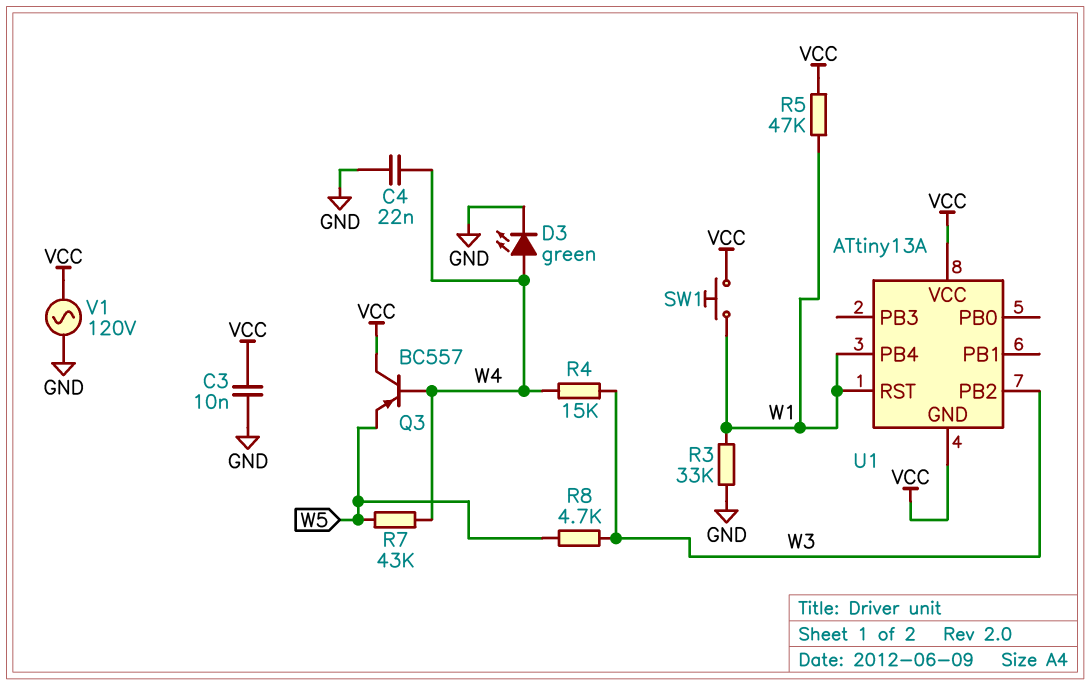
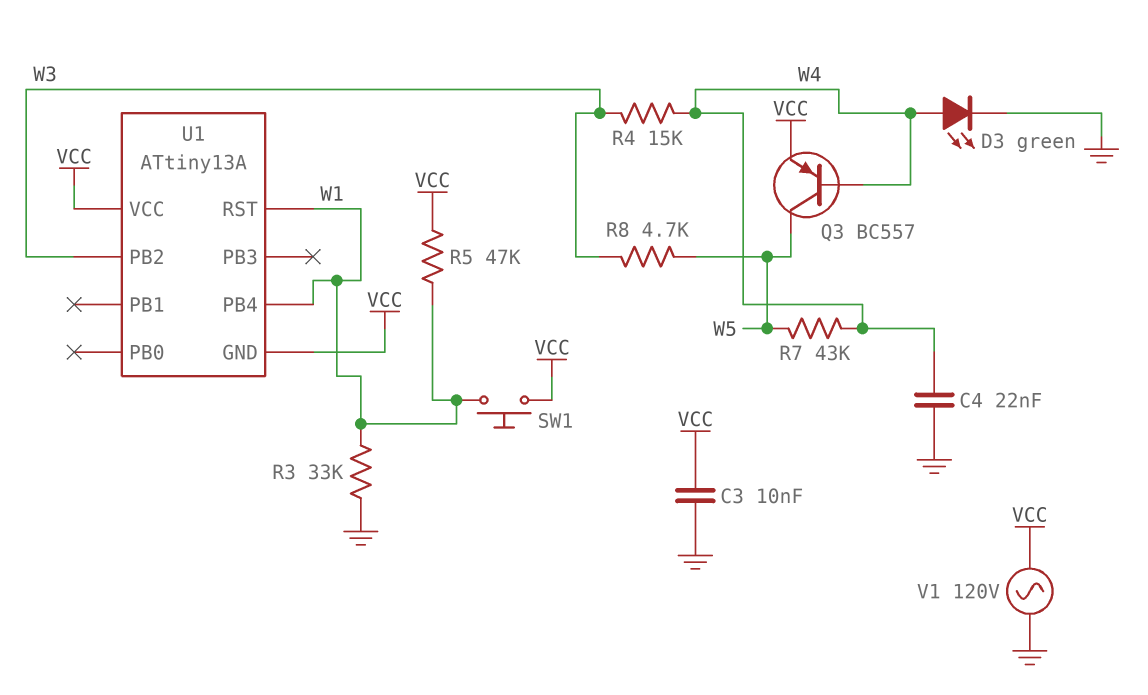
Q3: PNP BC557 (B W4, C VCC, E W5) -> PNP BC557 (B W4, C W5, E VCC)

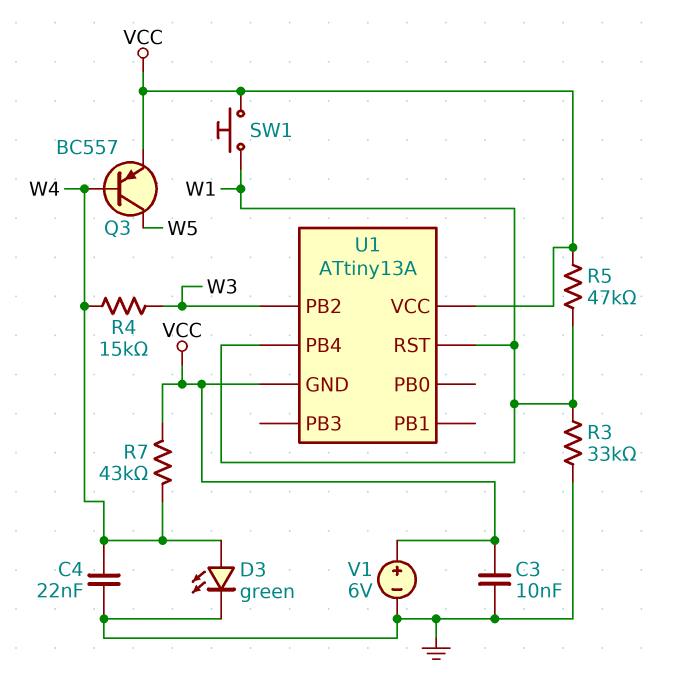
R7: 43k (W4, W5) -> 43k (VCC, W4)
R8: 4.7k (W3, W5) -> none
V1: AC 120V (GND, VCC) -> 6V (plus VCC, minus GND)

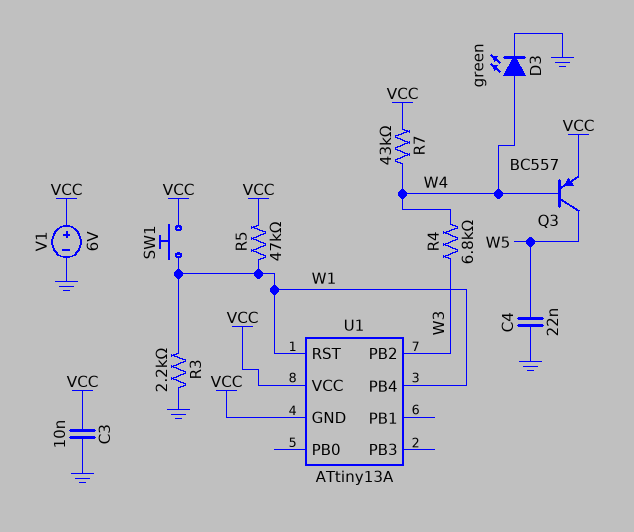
C4: 22nF (GND, W4) -> 22nF (GND, W5)
R3: 33k (GND, W1) -> 2.2k (GND, W1)
R4: 15k (W3, W4) -> 6.8k (W3, W4)

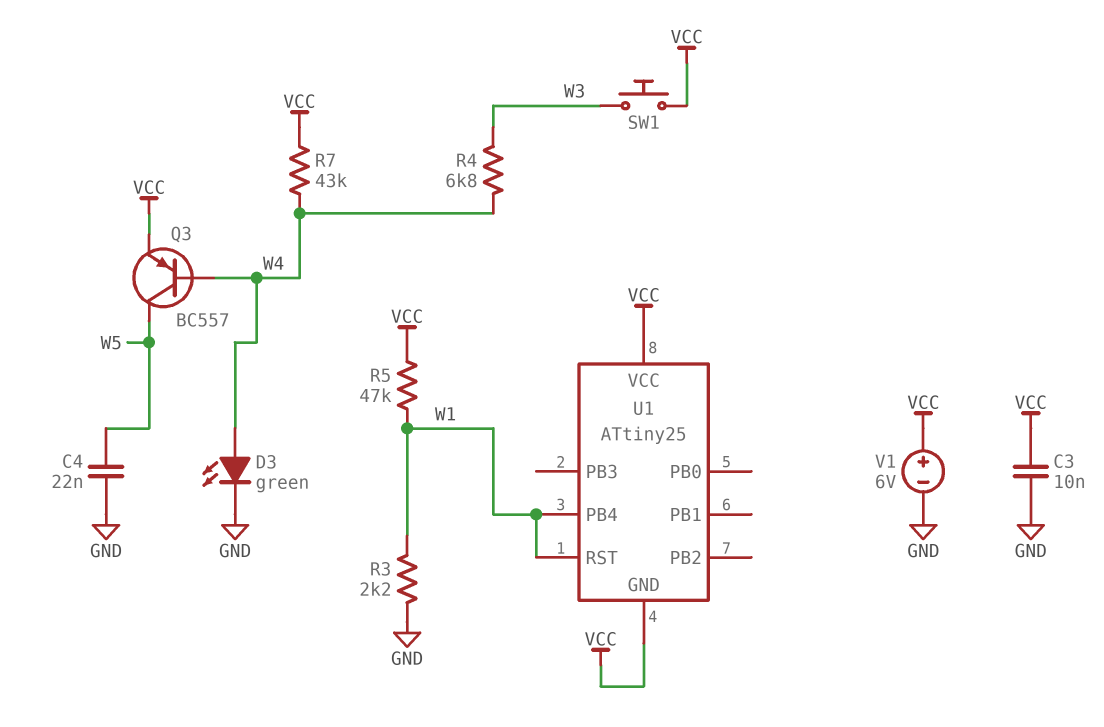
SW1: button (VCC, W1) -> button (VCC, W3)
U1: ATtiny13A -> ATtiny25
U1 pin PB2: W3 -> none

